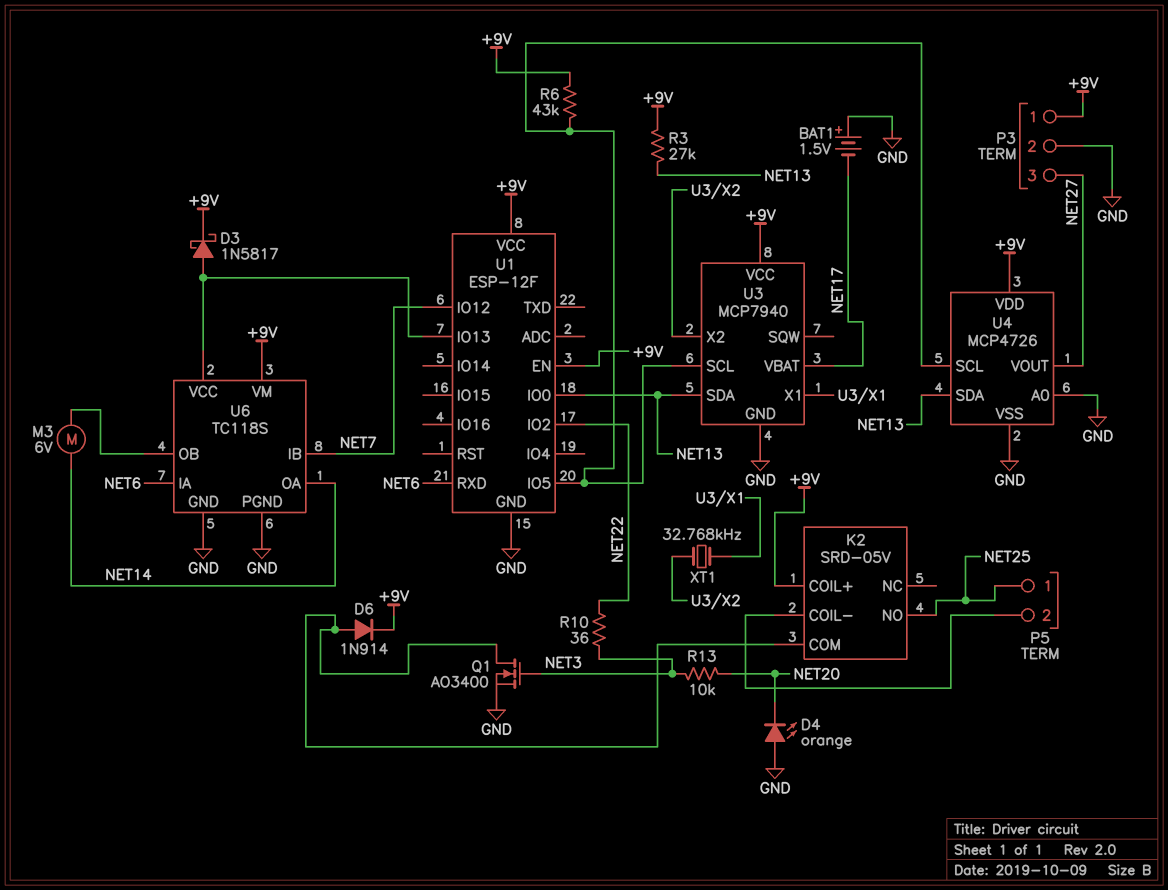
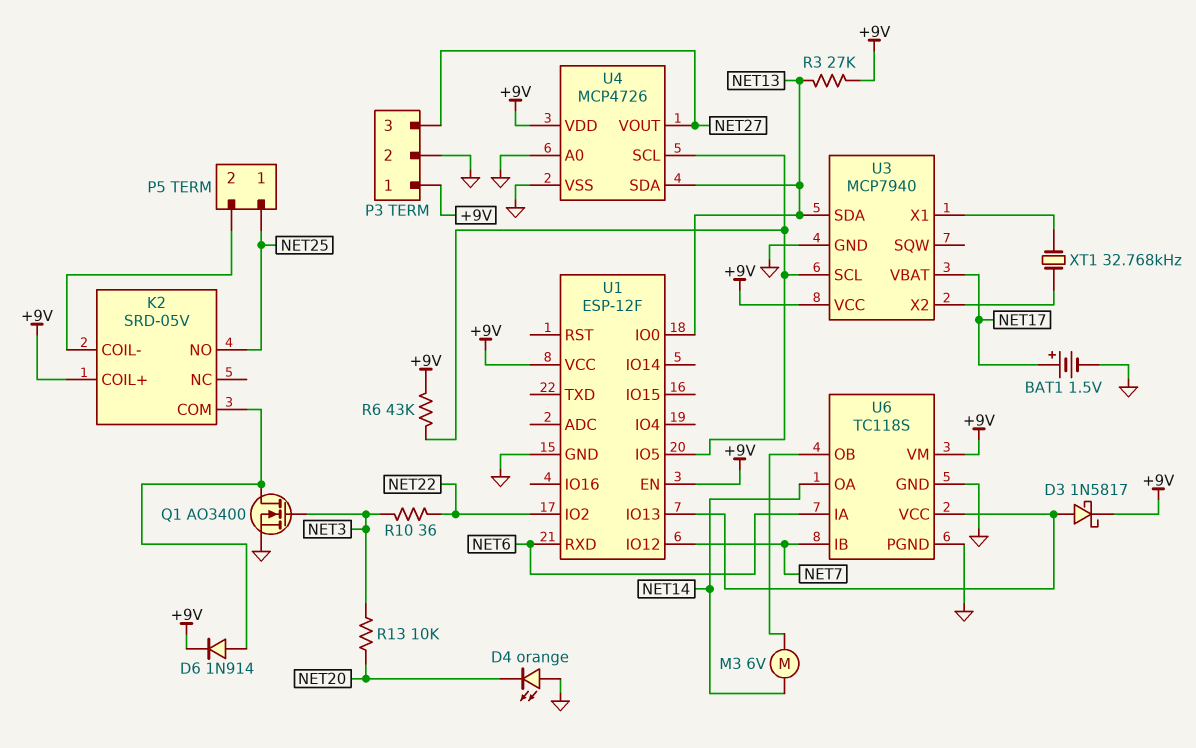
BAT1: 1.5V (plus GND, minus NET17) -> 1.5V (plus NET17, minus GND)

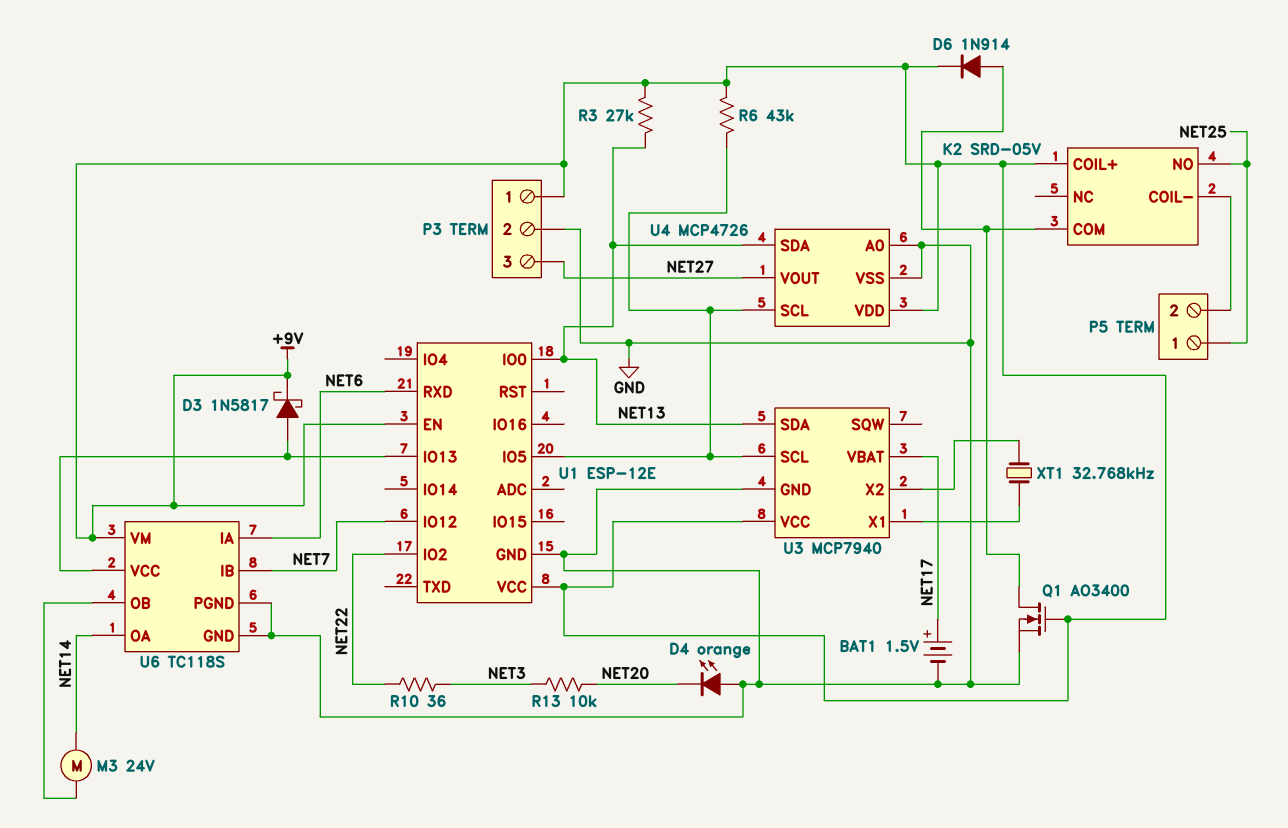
M3: motor 6V (NET14, U6/OB) -> motor 24V (NET14, U6/OB)
Q1: NMOS AO3400 (G NET3, D K2/COM, S GND) -> NMOS AO3400 (G +9V, D K2/COM, S GND)
U1: ESP-12F -> ESP-12E

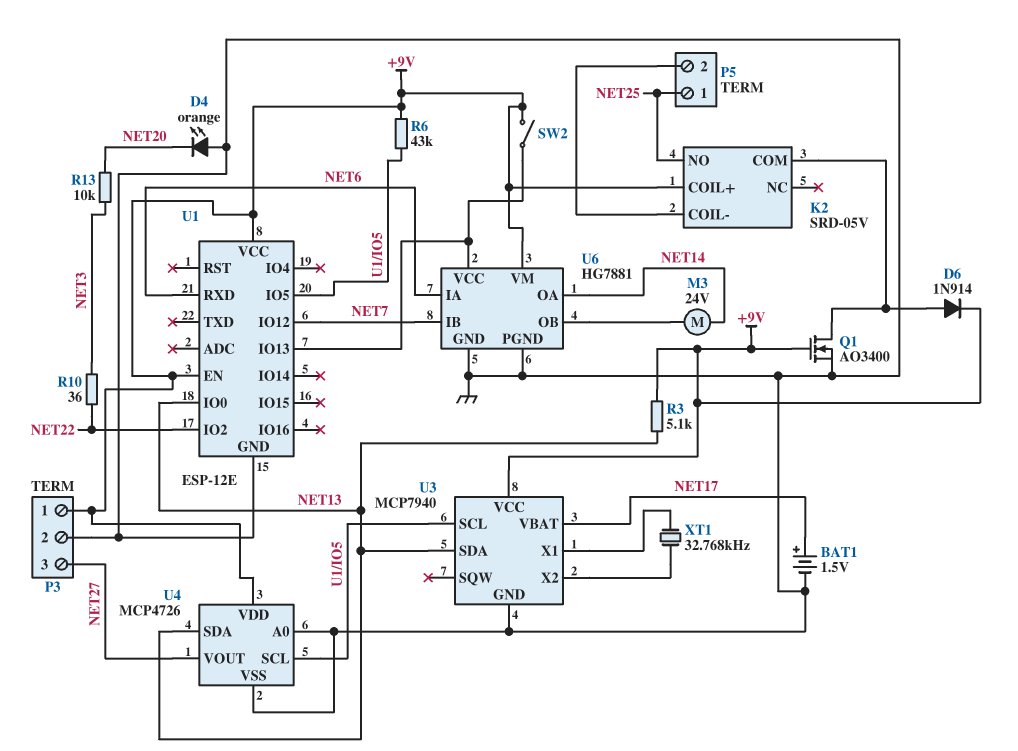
D3: schottky 1N5817 (A U1/IO13, K +9V) -> none
R3: 27k (+9V, NET13) -> 5.1k (+9V, NET13)
SW2: none -> switch (+9V, U1/IO13)
U6: TC118S -> HG7881

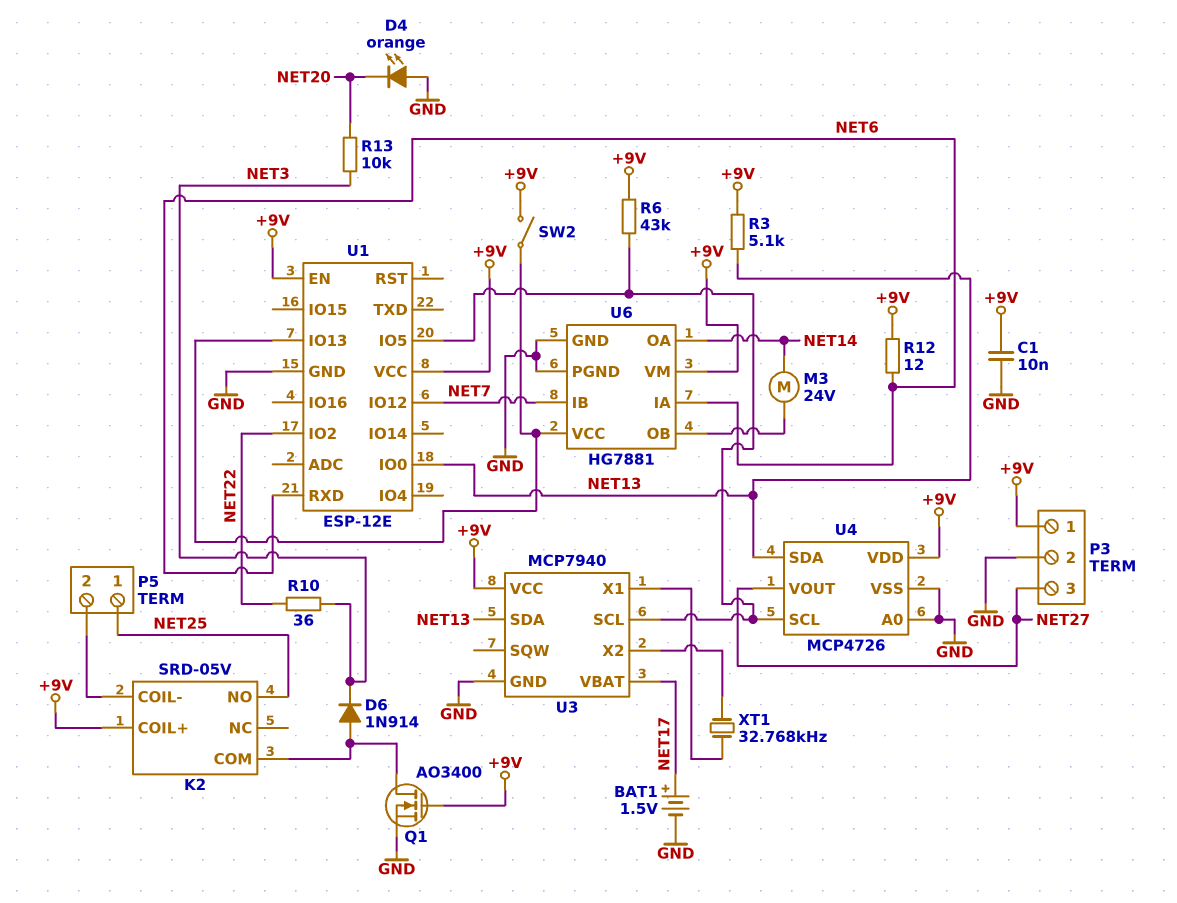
C1: none -> 10nF (+9V, GND)
D6: diode 1N914 (A K2/COM, K +9V) -> diode 1N914 (A K2/COM, K NET3)
R12: none -> 12 (+9V, NET6)

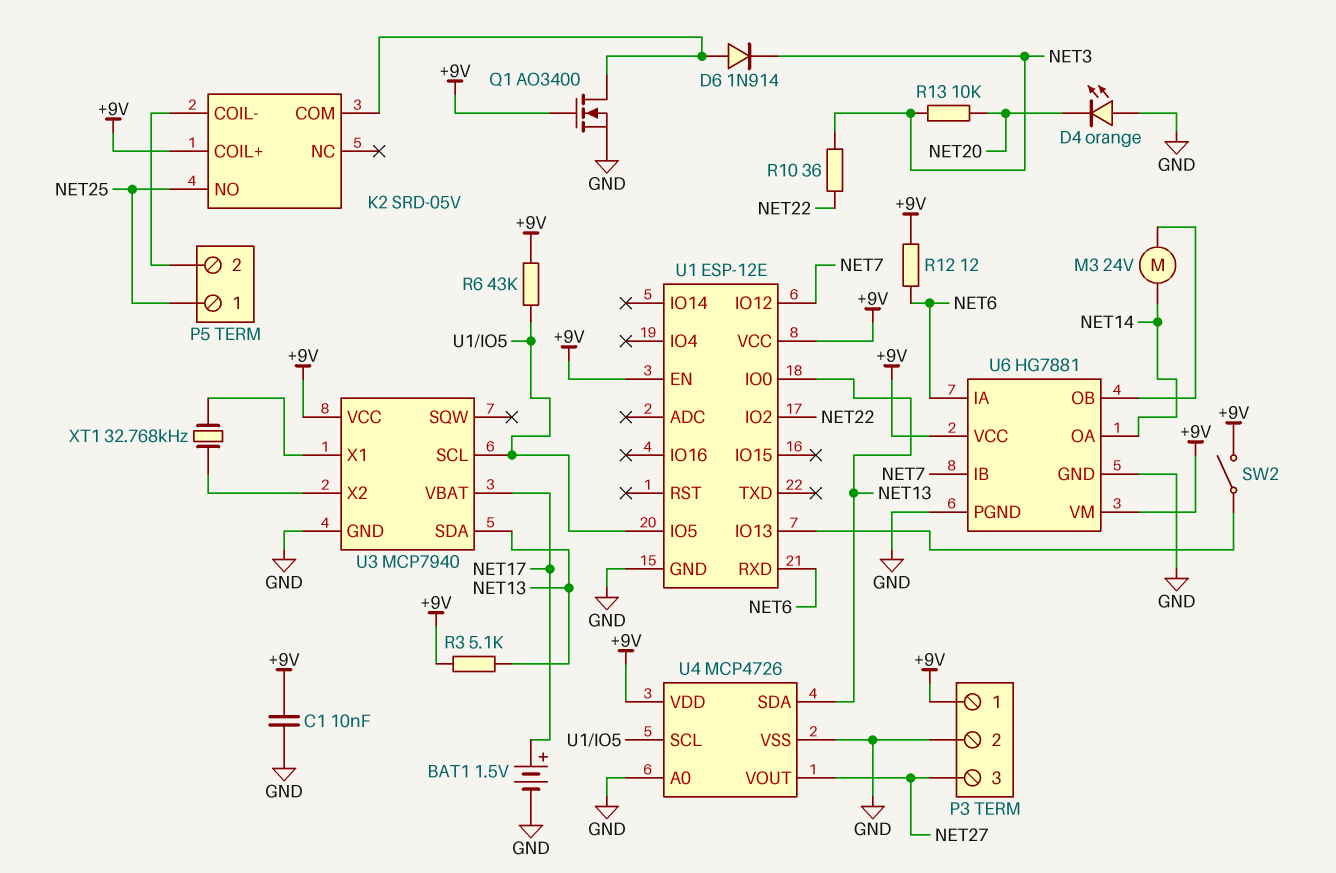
U6 pin VCC: U1/IO13 -> +9V

